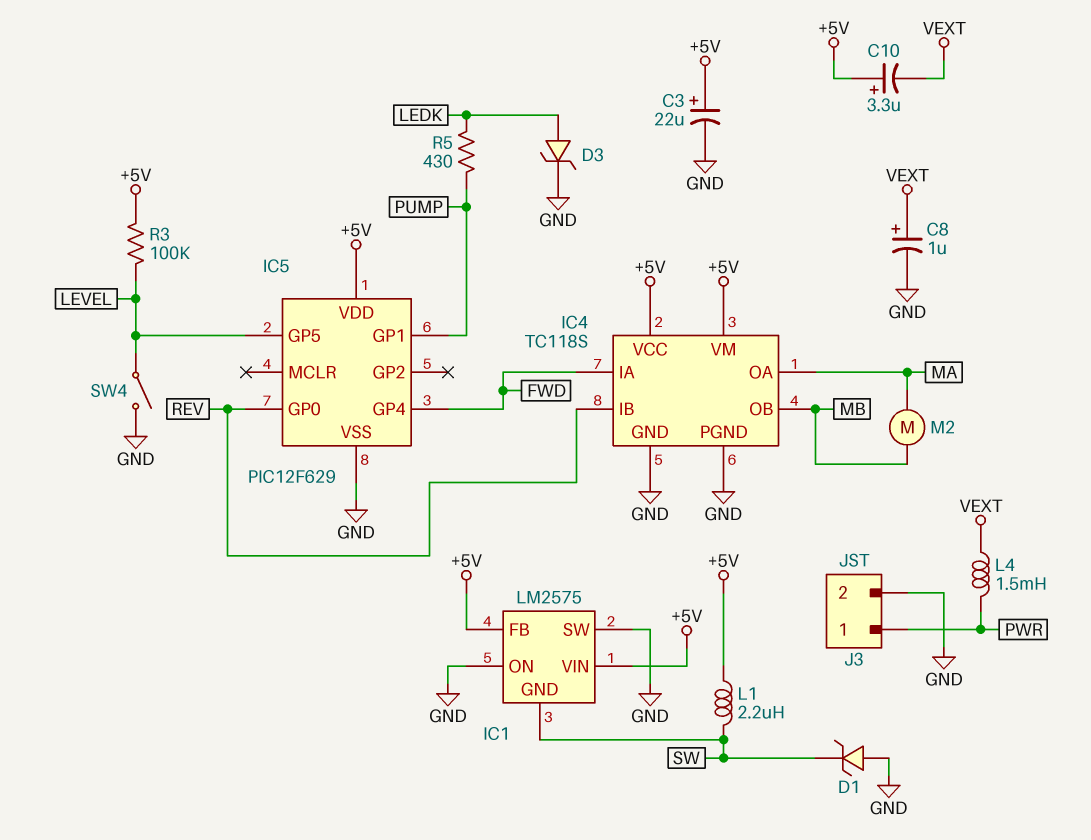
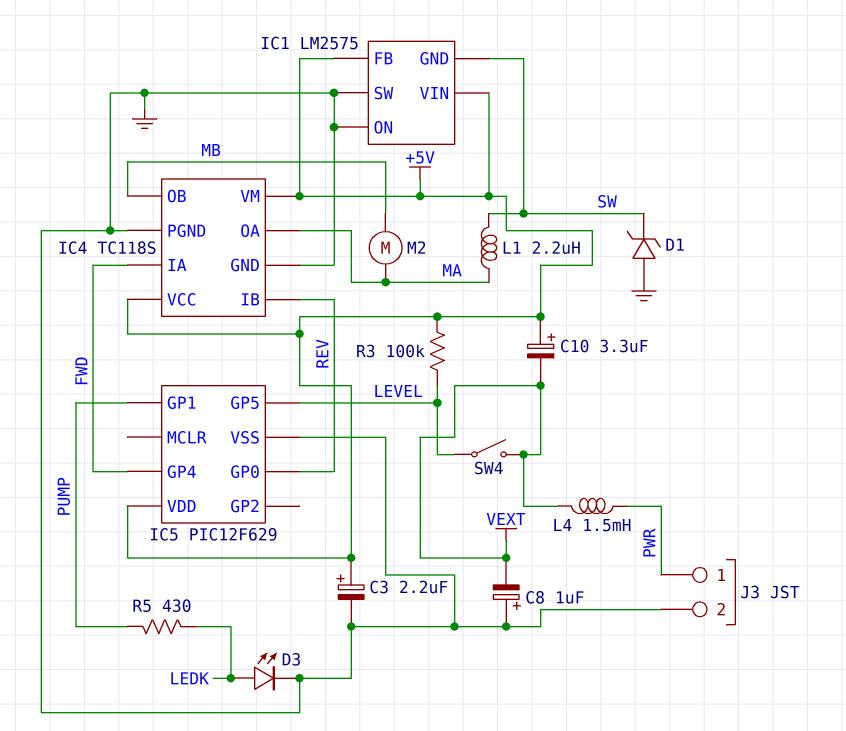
C3: 22uF (plus +5V, minus GND) -> 2.2uF (plus +5V, minus GND)
C8: 1uF (plus VEXT, minus GND) -> 1uF (plus GND, minus VEXT)
D3: zener (A LEDK, K GND) -> LED (A LEDK, K GND)
L1: 2.2uH (+5V, SW) -> 2.2uH (MA, SW)
SW4: switch (GND, LEVEL) -> switch (LEVEL, VEXT)

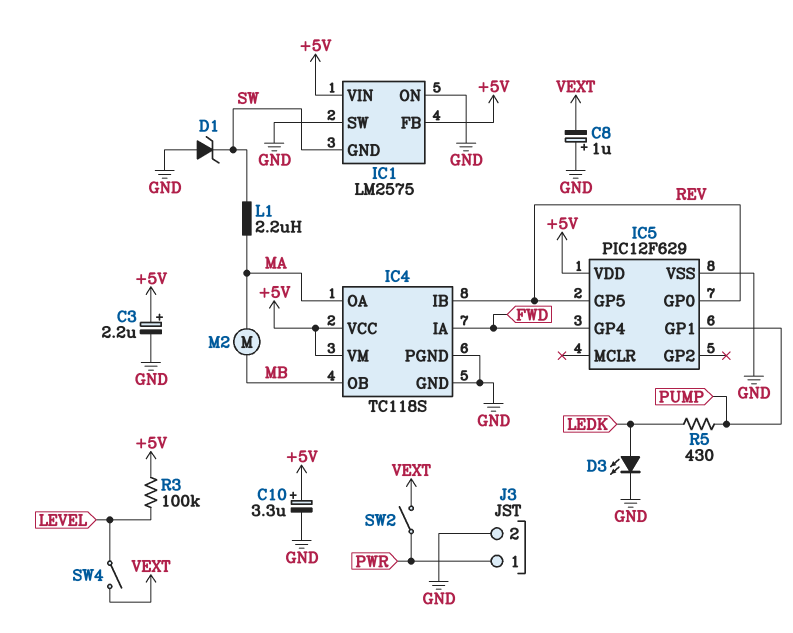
C10: 3.3uF (plus +5V, minus VEXT) -> 3.3uF (plus +5V, minus GND)
IC5 pin GP5: LEVEL -> REV
L4: 1.5mH (PWR, VEXT) -> none
SW2: none -> switch (PWR, VEXT)

